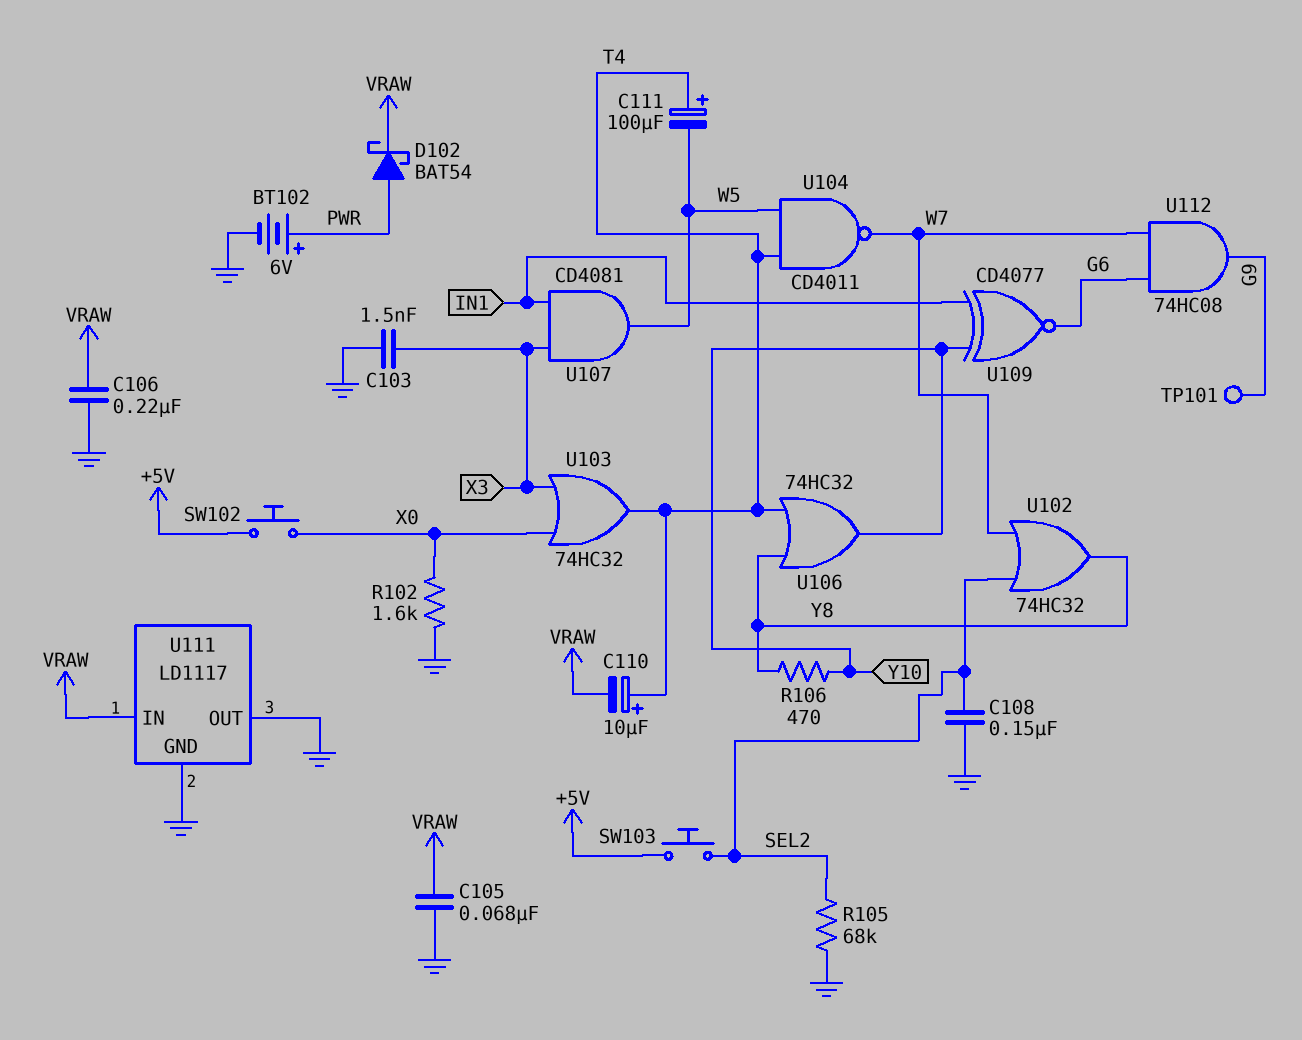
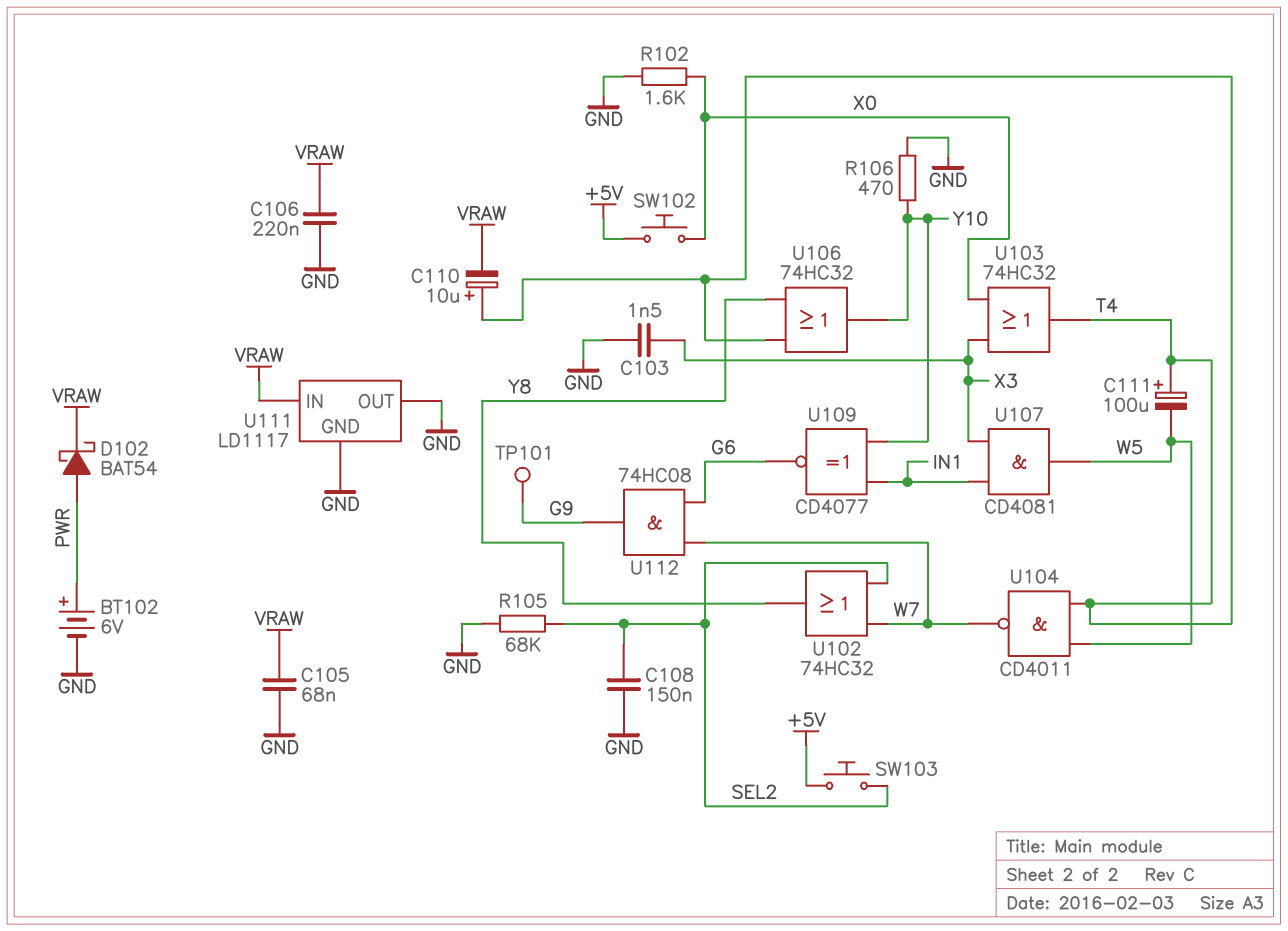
R106: 470 (Y8, Y10) -> 470 (GND, Y10)

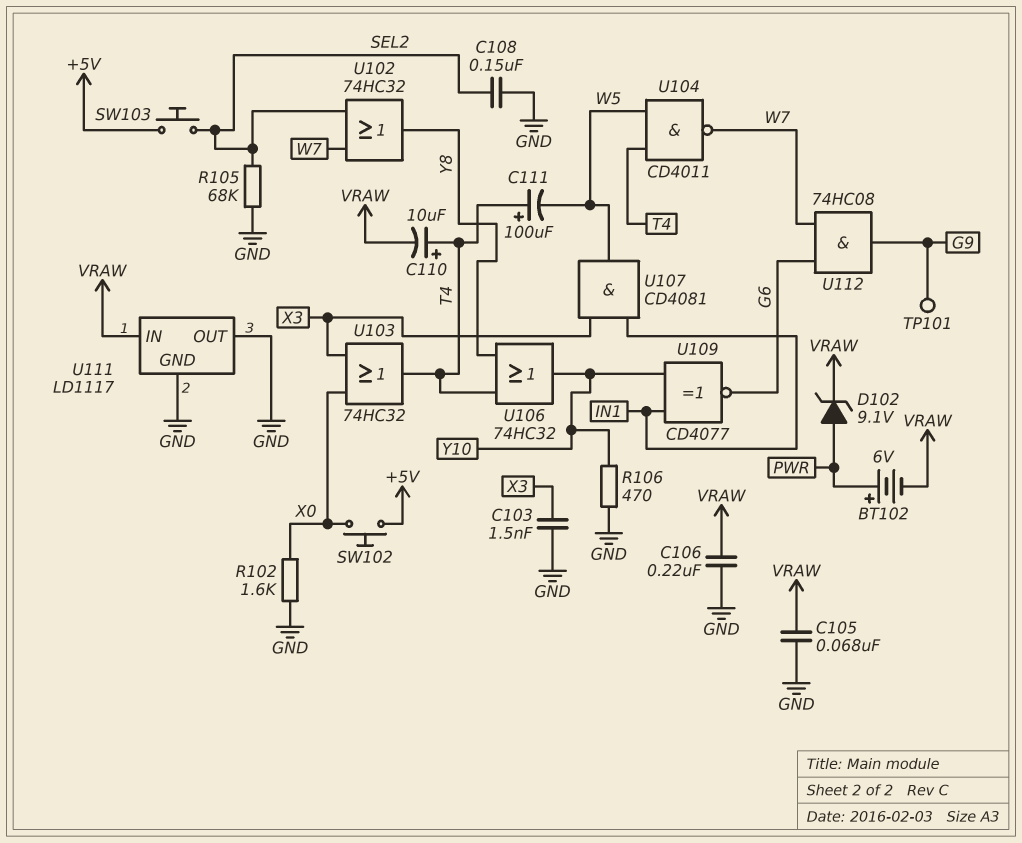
BT102: 6V (plus PWR, minus GND) -> 6V (plus PWR, minus VRAW)
D102: schottky BAT54 (A PWR, K VRAW) -> zener 9.1V (A PWR, K VRAW)

